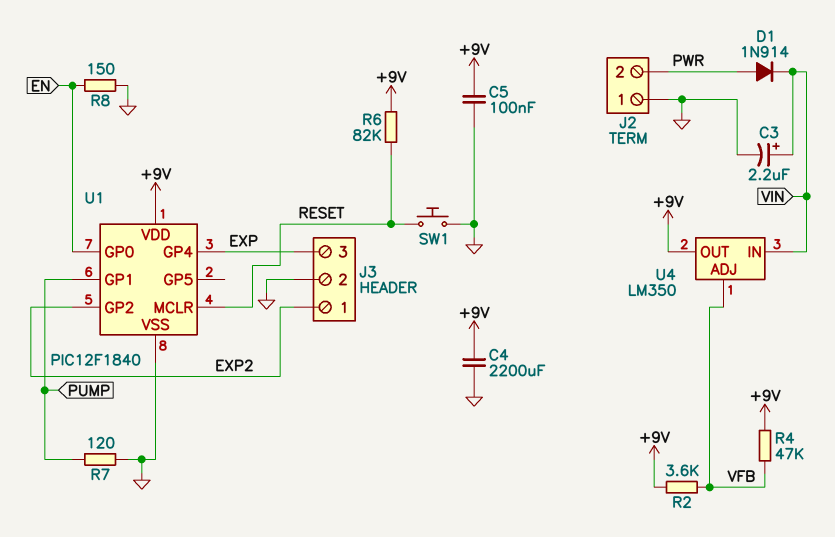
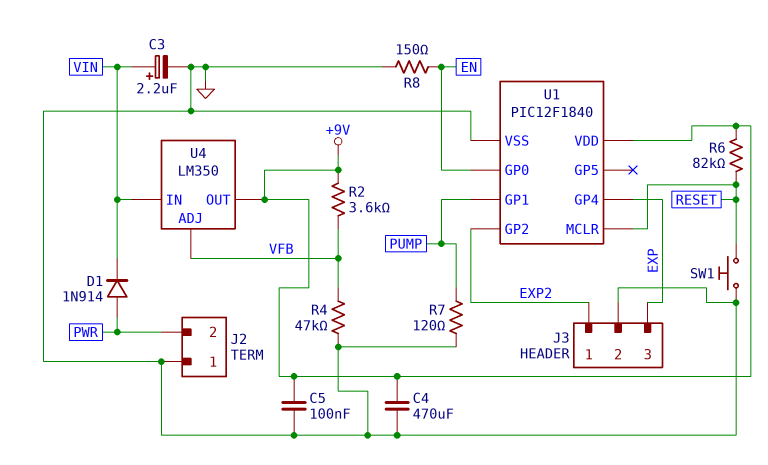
C4: 2200uF (+9V, GND) -> 470uF (+9V, GND)
R4: 47k (+9V, VFB) -> 47k (GND, VFB)

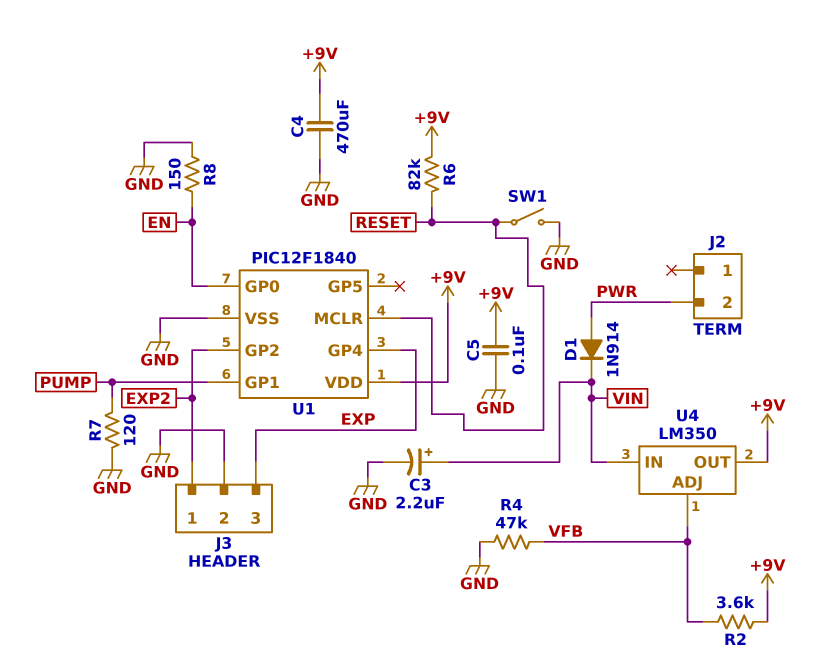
J2 pin 1: GND -> none
SW1: button (GND, RESET) -> switch (GND, RESET)

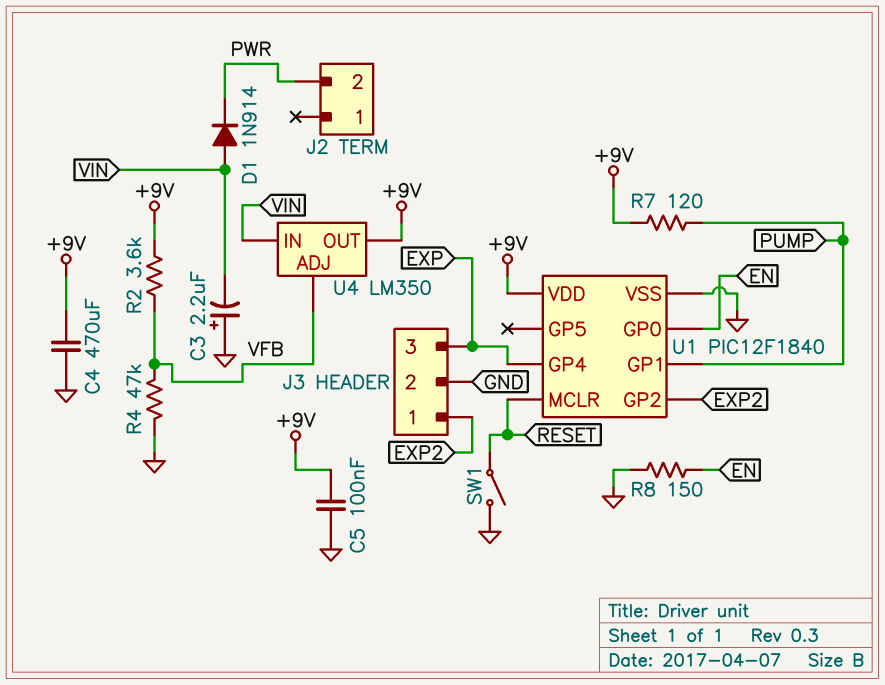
C3: 2.2uF (plus VIN, minus GND) -> 2.2uF (plus GND, minus VIN)
D1: diode 1N914 (A PWR, K VIN) -> diode 1N914 (A VIN, K PWR)
R6: 82k (+9V, RESET) -> none
R7: 120 (GND, PUMP) -> 120 (+9V, PUMP)

